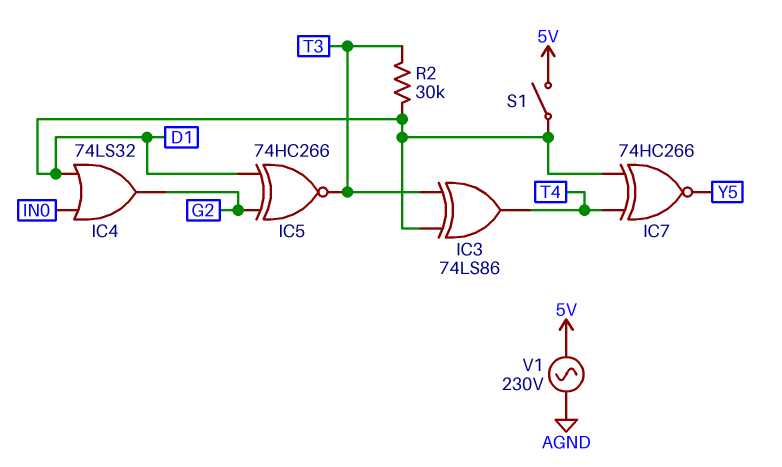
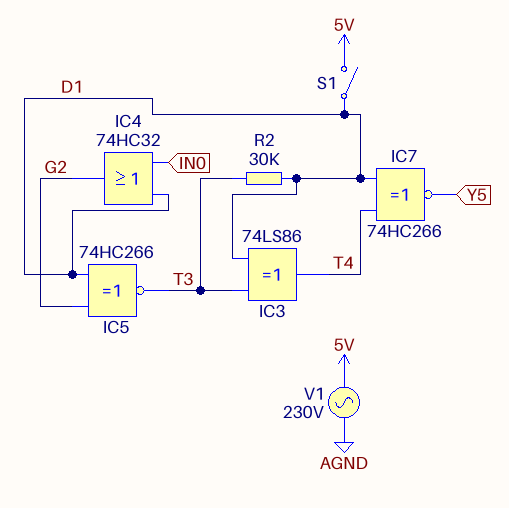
IC4: OR 74LS32 (in D1, in IN0, out G2) -> OR 74HC32 (in D1, in IN0, out G2)

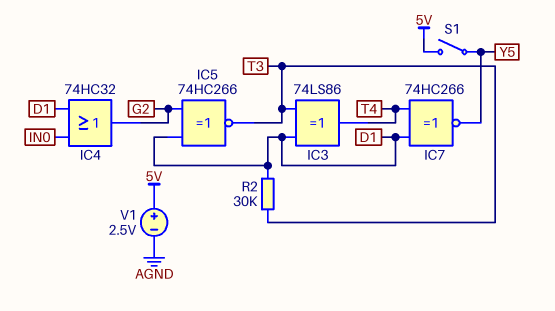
S1: switch (5V, D1) -> switch (5V, Y5)
V1: AC 230V (5V, AGND) -> 2.5V (plus 5V, minus AGND)

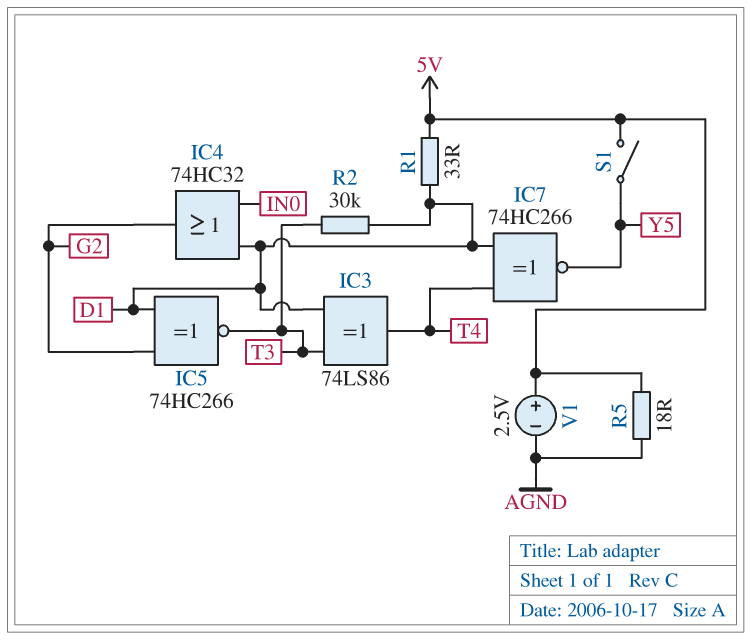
R1: none -> 33 (5V, D1)
R5: none -> 18 (5V, AGND)

